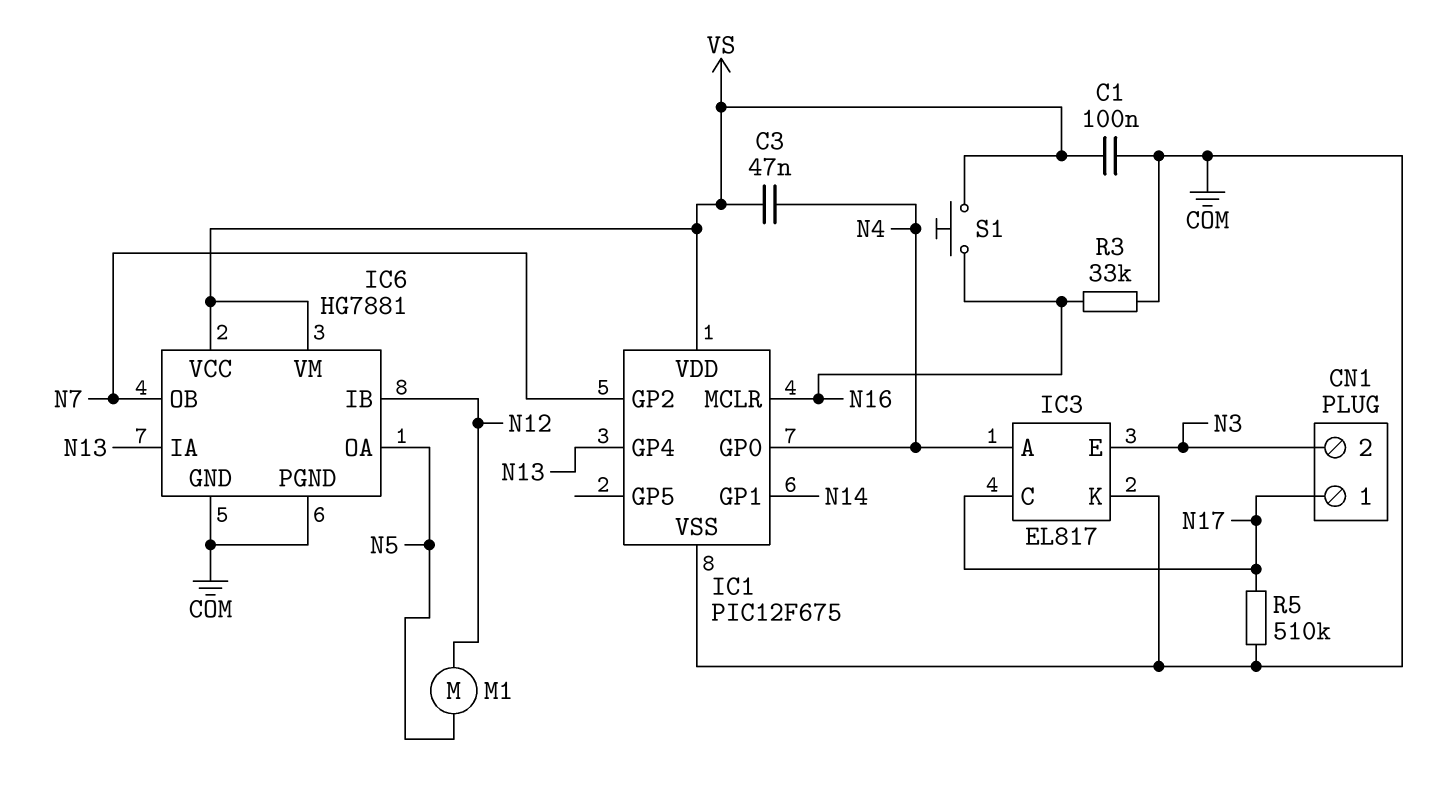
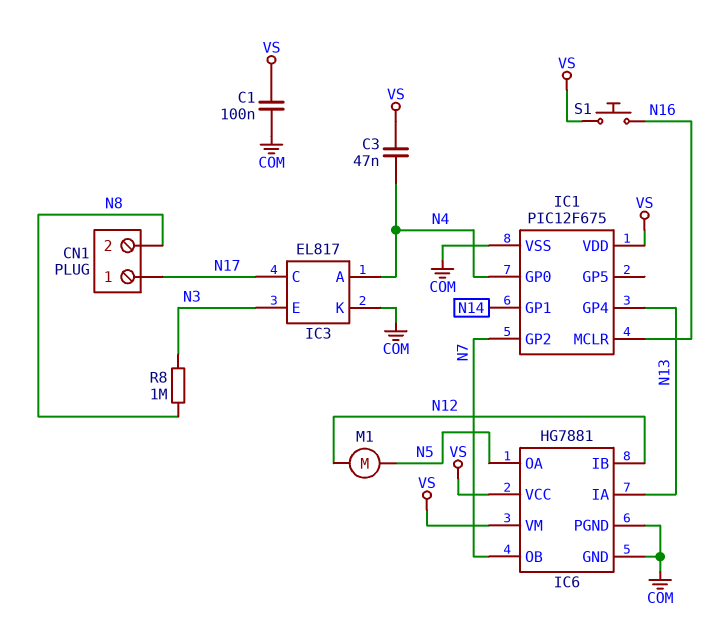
CN1 pin 2: N3 -> N8
R3: 33k (COM, N16) -> none
R5: 510k (COM, N17) -> none
R8: none -> 1M (N3, N8)

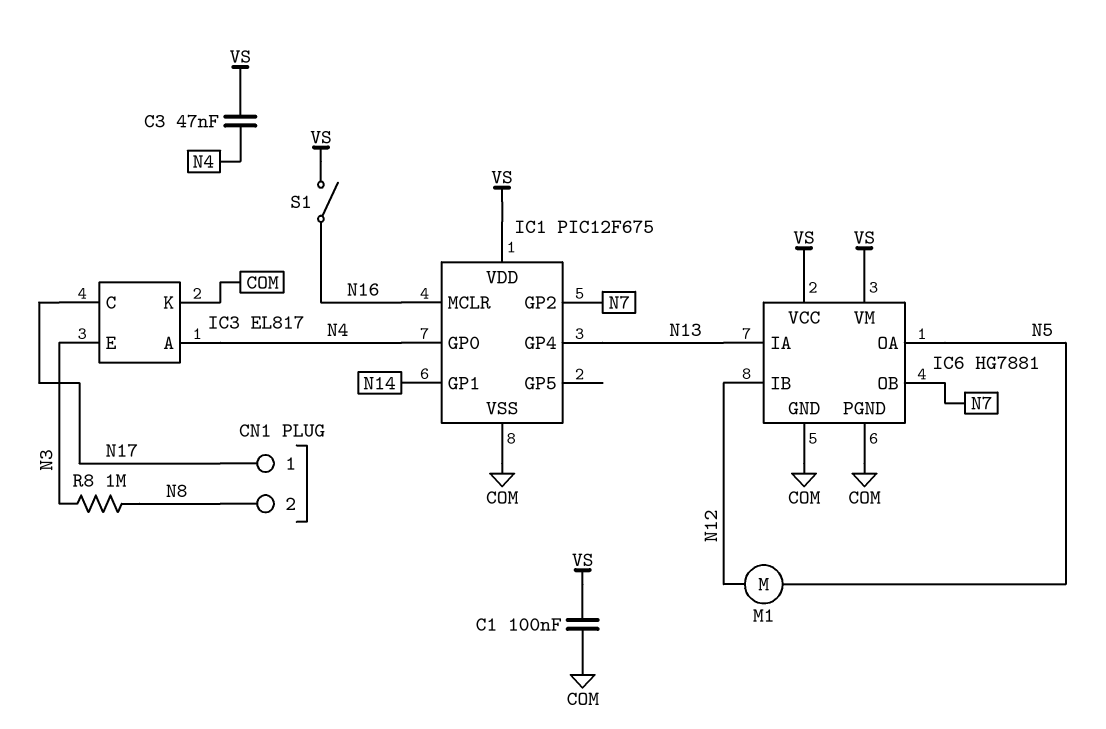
S1: button (N16, VS) -> switch (N16, VS)

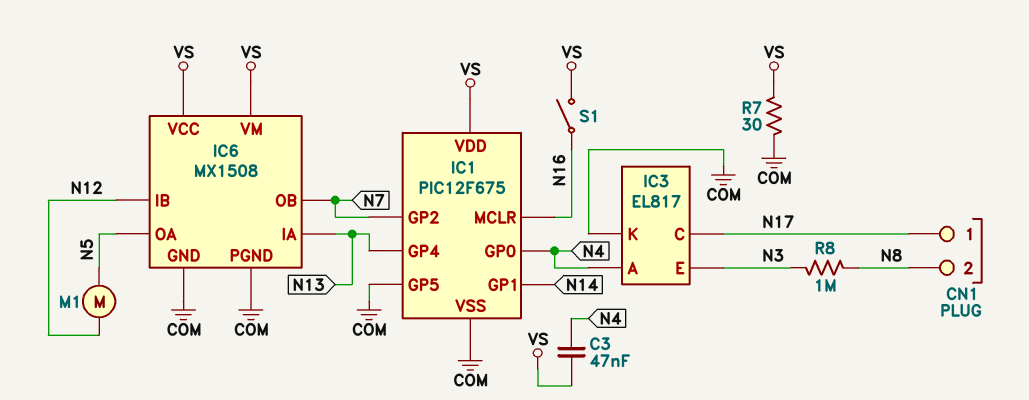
C1: 100nF (COM, VS) -> none
IC1 pin GP5: none -> COM
IC6: HG7881 -> MX1508
R7: none -> 30 (COM, VS)

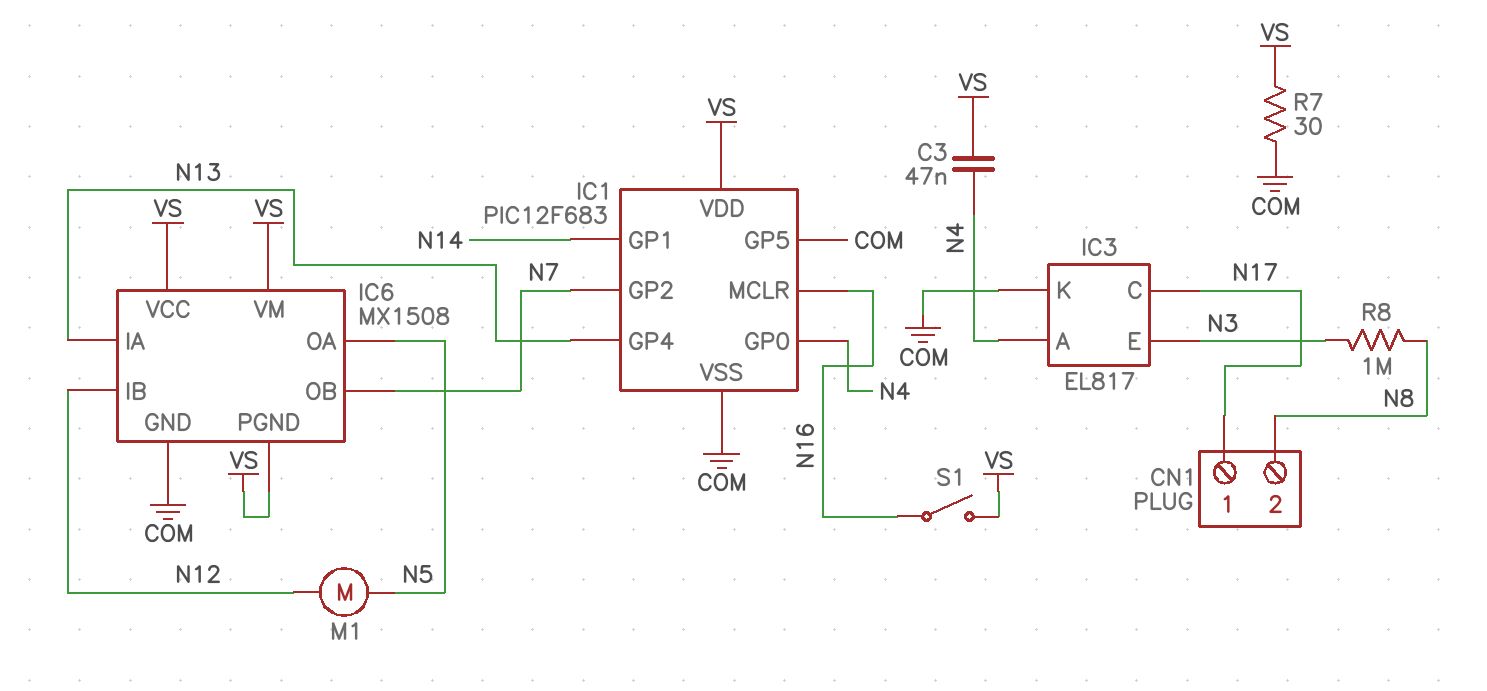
IC1: PIC12F675 -> PIC12F683
IC6 pin PGND: COM -> VS

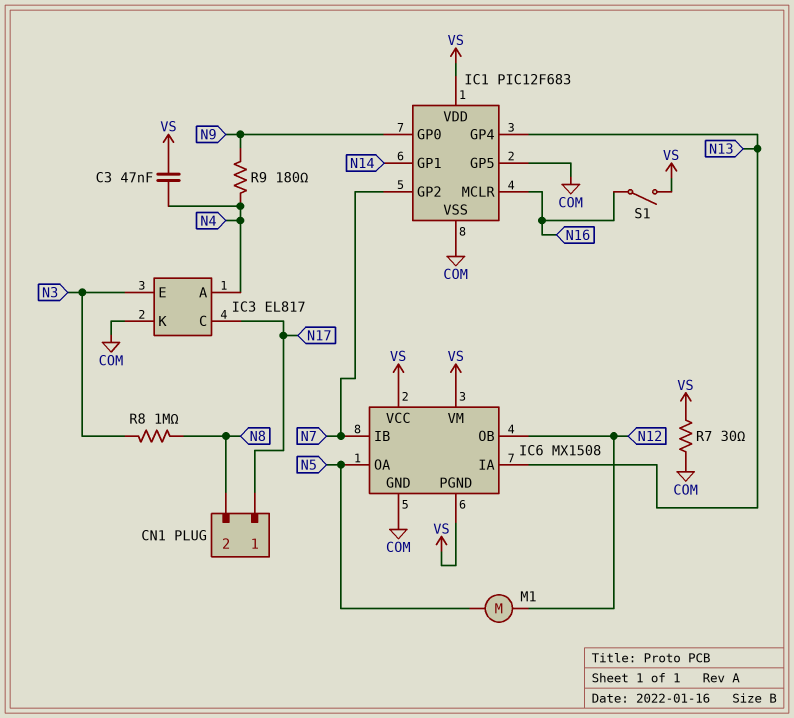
IC1 pin GP0: N4 -> N9
IC6 pin IB: N12 -> N7
IC6 pin OB: N7 -> N12
R9: none -> 180 (N4, N9)

